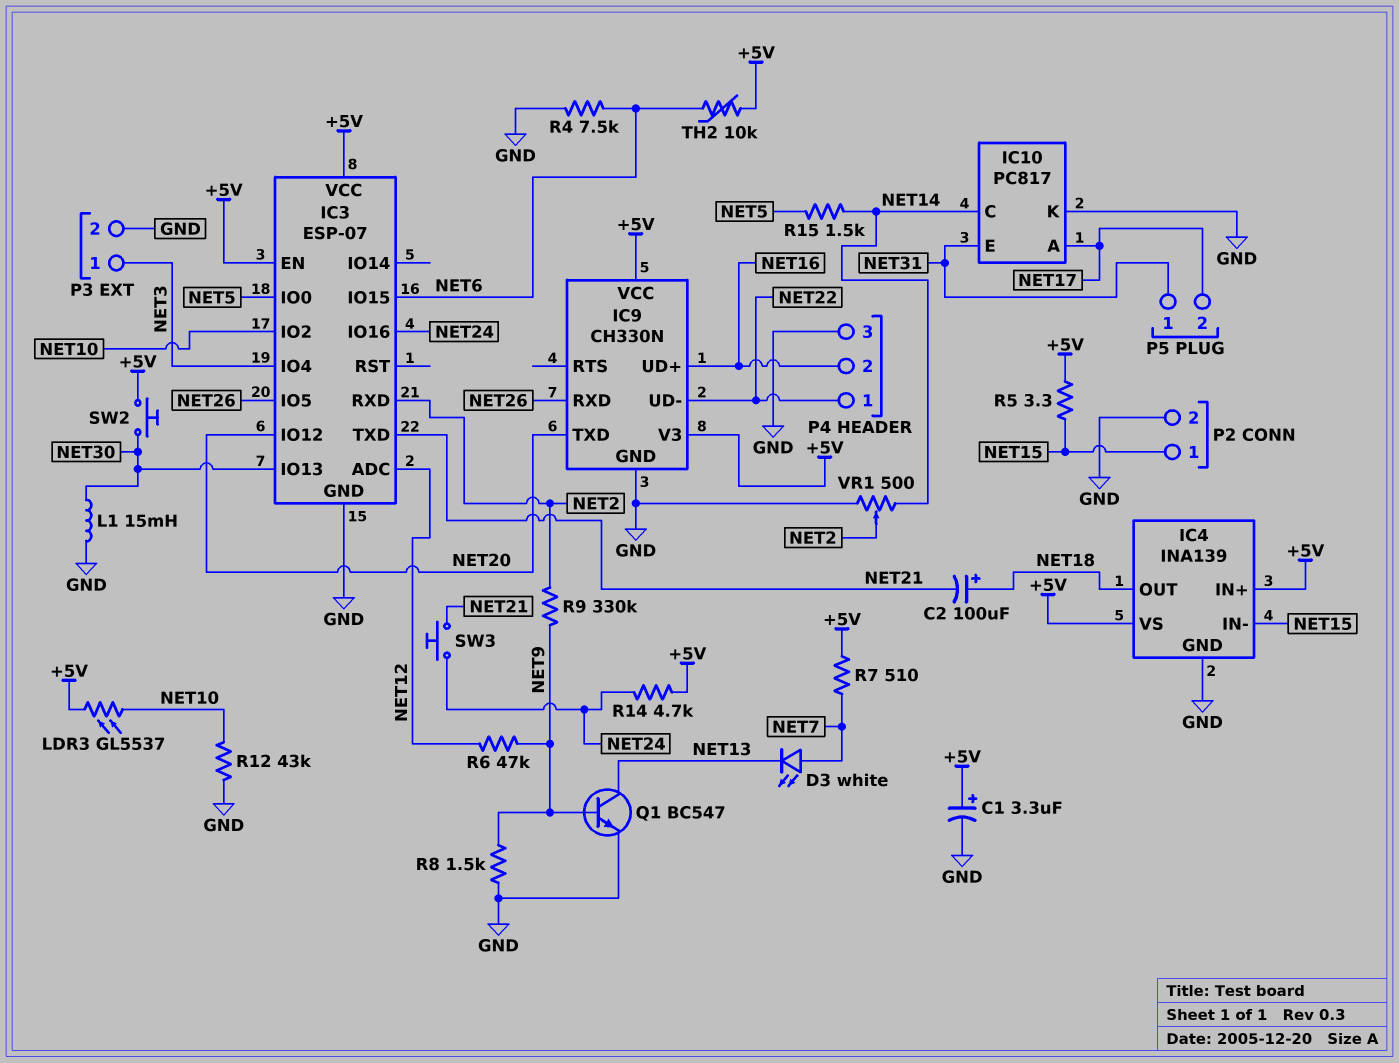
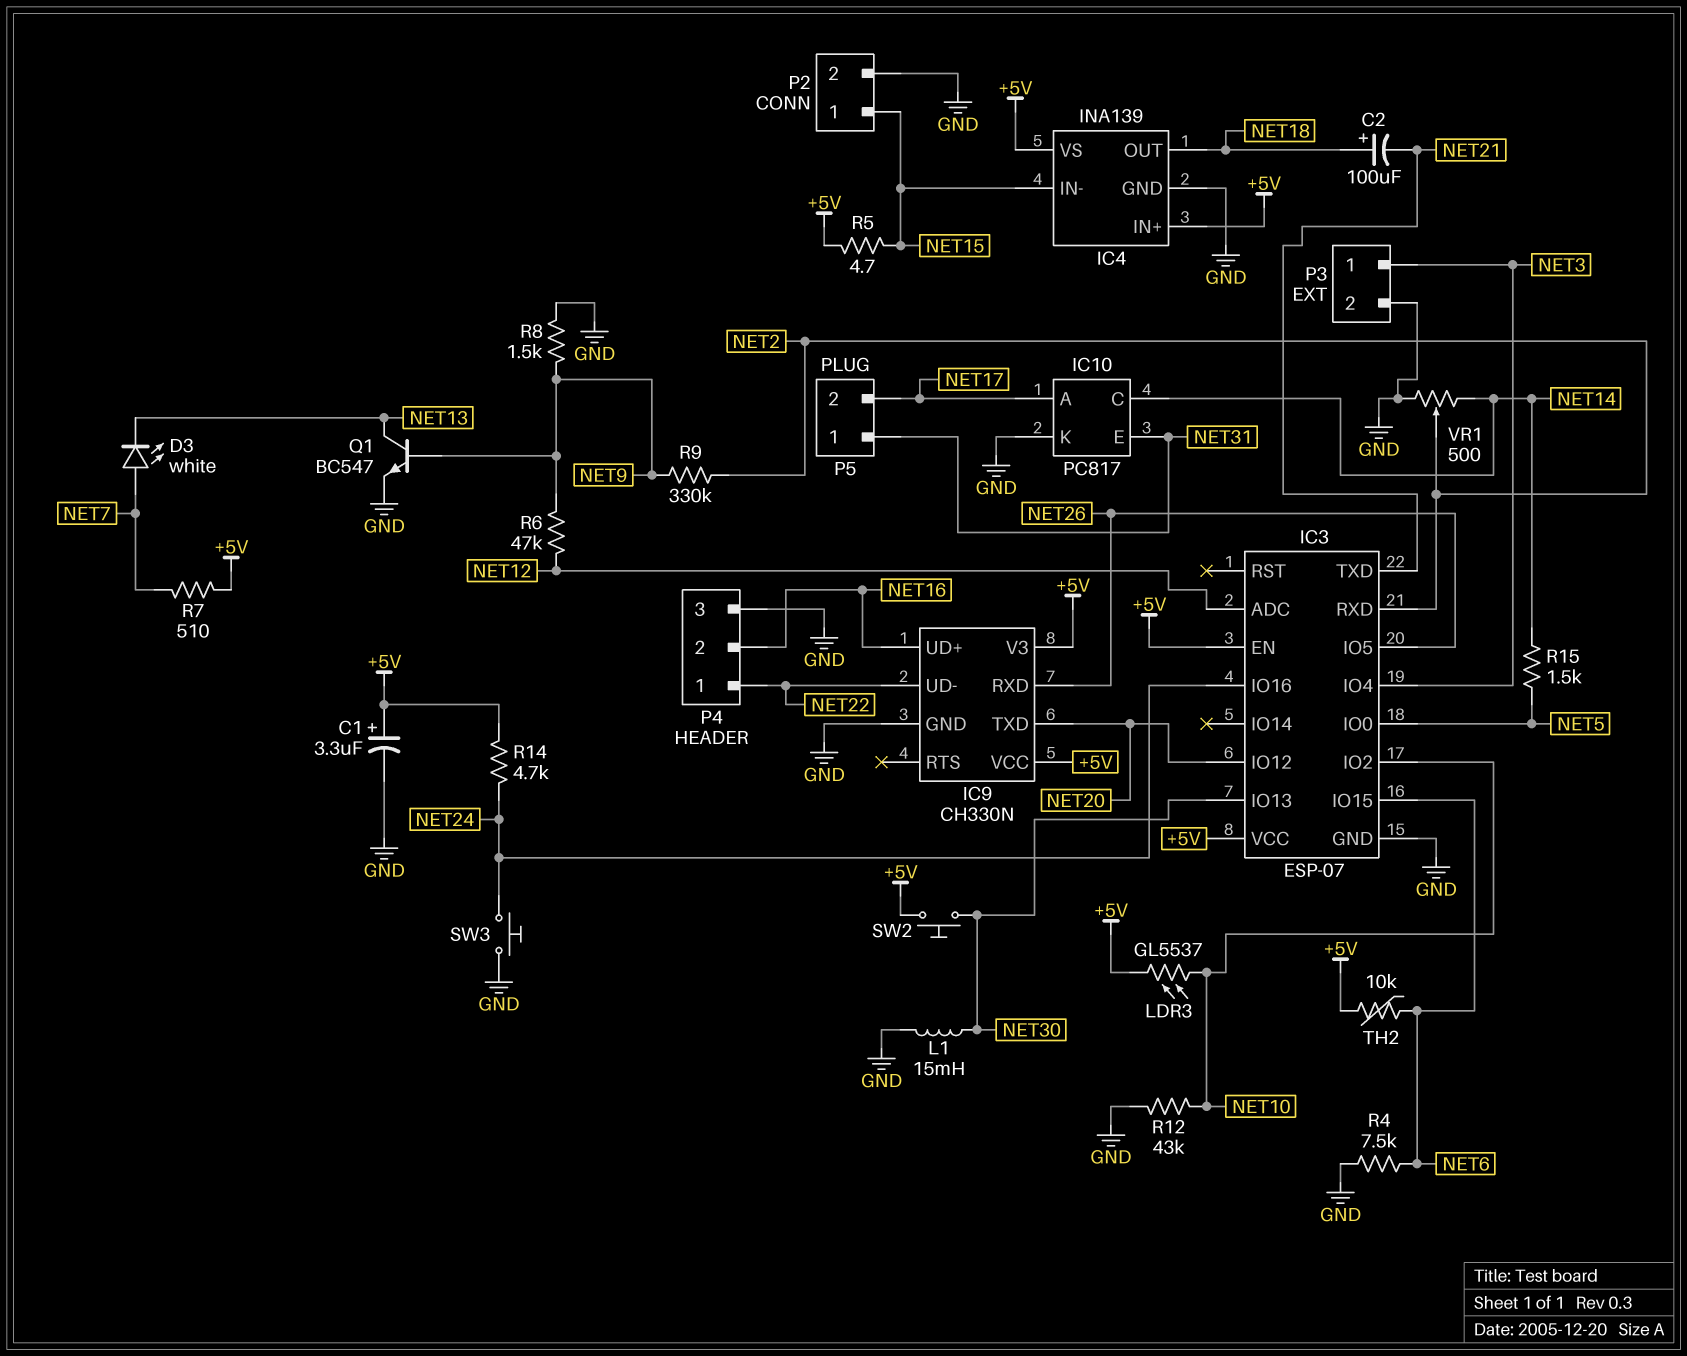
R5: 3.3 (+5V, NET15) -> 4.7 (+5V, NET15)
SW3: button (NET21, NET24) -> button (GND, NET24)

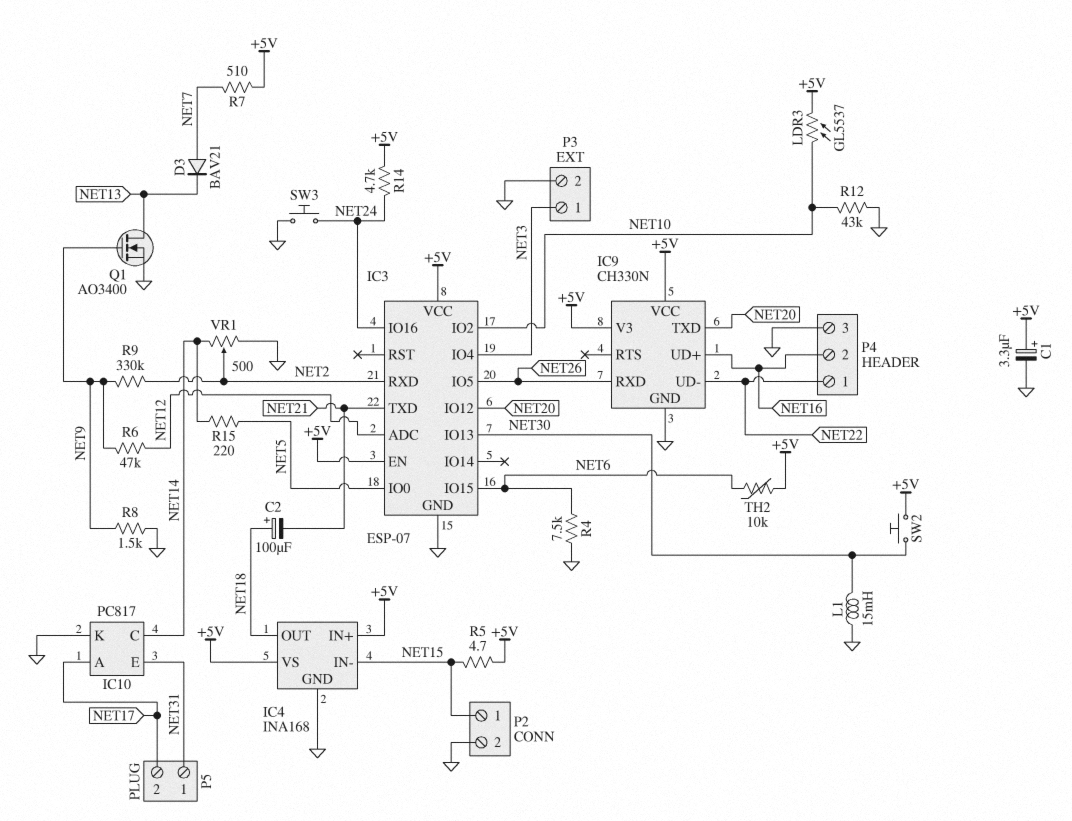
D3: LED white (A NET7, K NET13) -> diode BAV21 (A NET7, K NET13)
IC4: INA139 -> INA168
Q1: NPN BC547 (B NET9, C NET13, E GND) -> NMOS AO3400 (G NET9, D NET13, S GND)
R15: 1.5k (NET5, NET14) -> 220 (NET5, NET14)

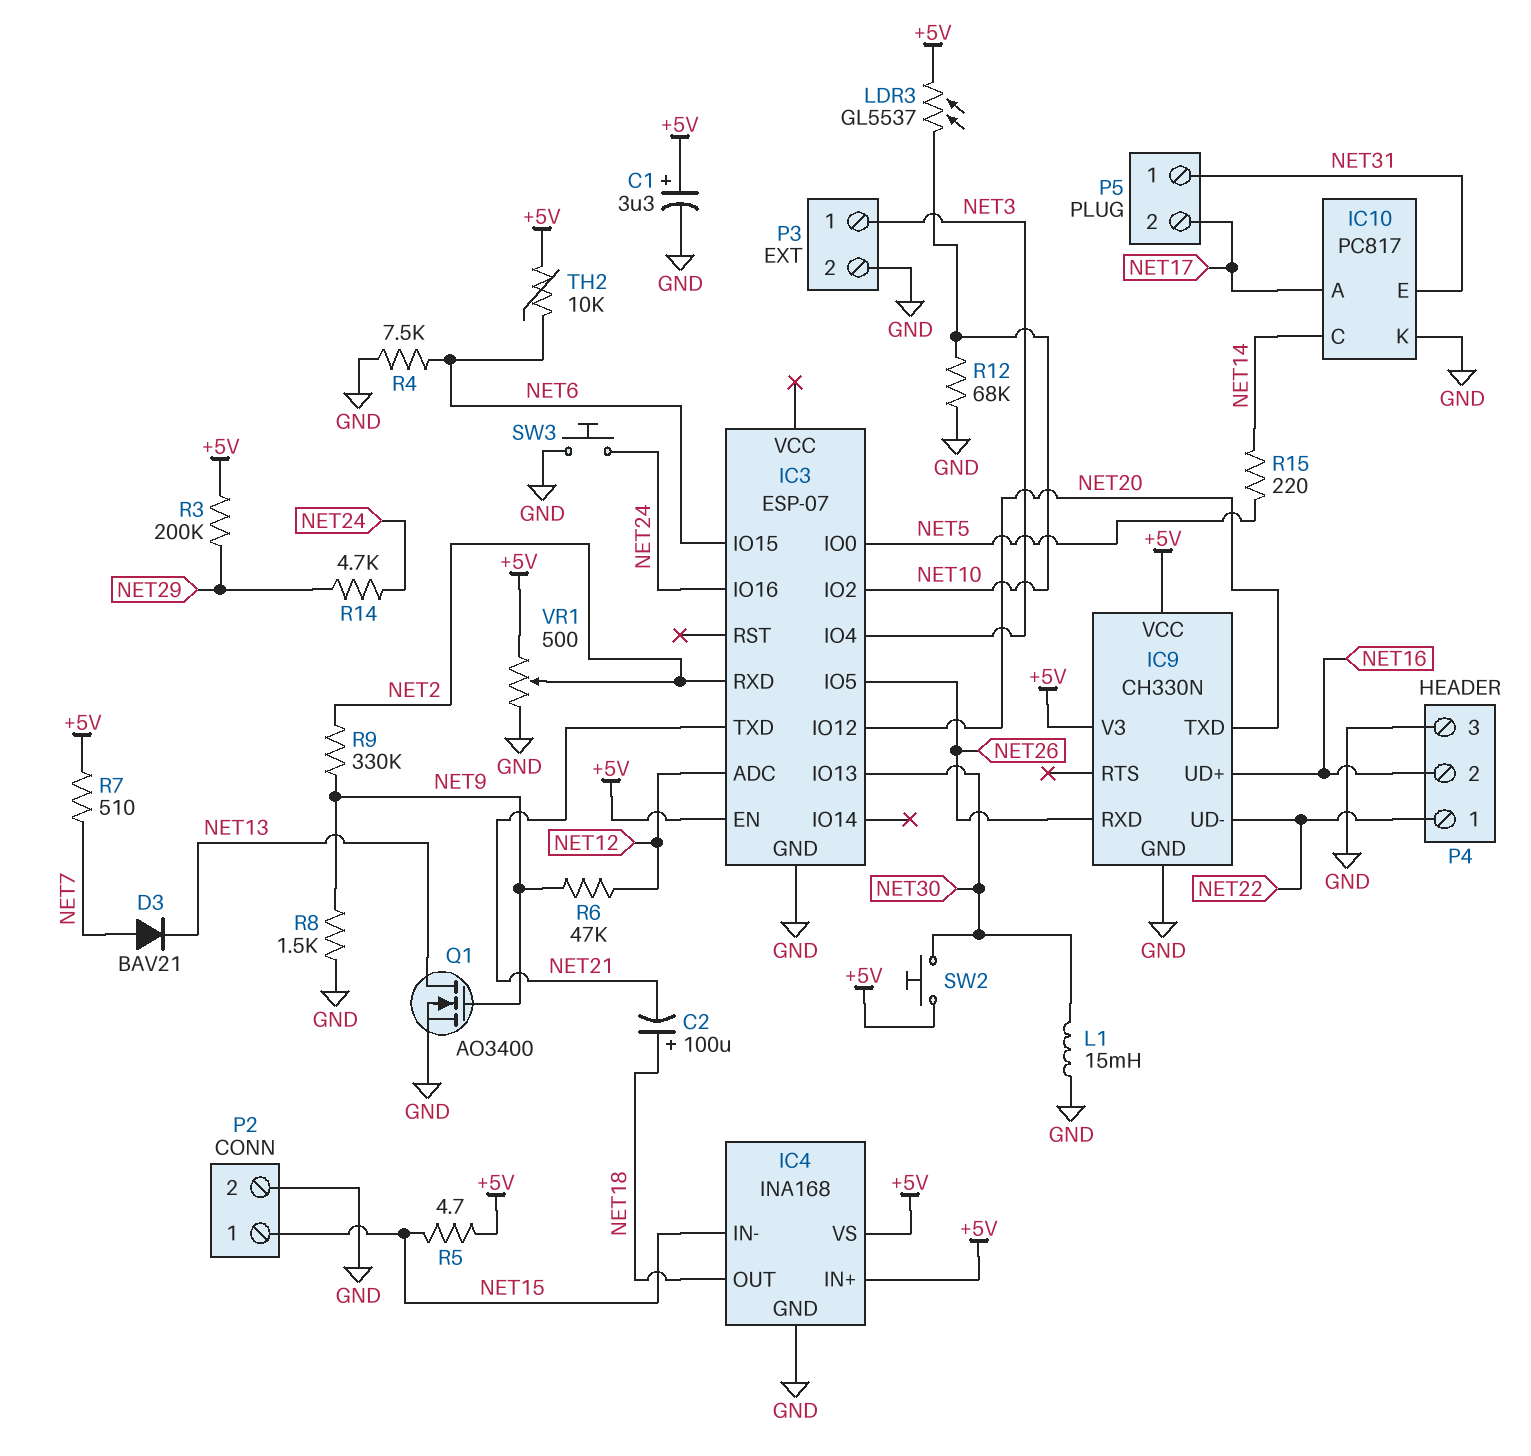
IC3 pin VCC: +5V -> none
R3: none -> 200k (+5V, NET29)
R12: 43k (GND, NET10) -> 68k (GND, NET10)
R14: 4.7k (+5V, NET24) -> 4.7k (NET24, NET29)
VR1: 500 (GND, NET14, wiper NET2) -> 500 (+5V, GND, wiper NET2)

